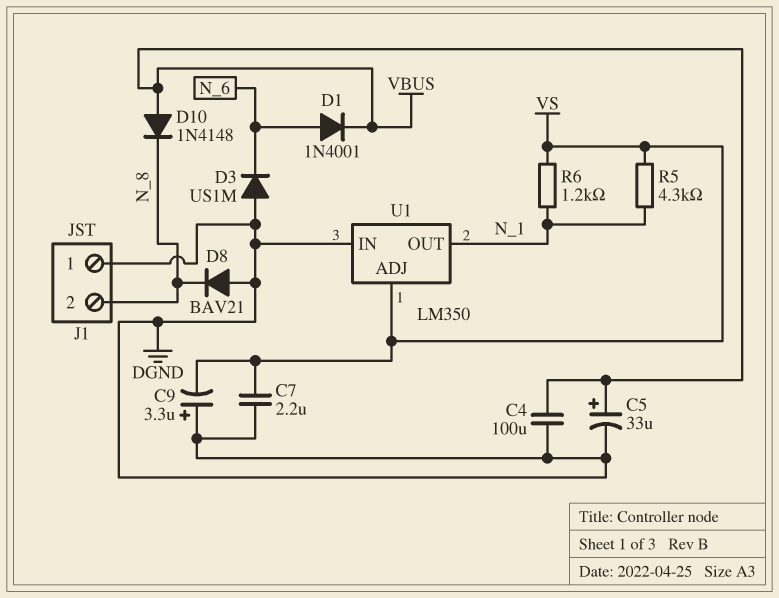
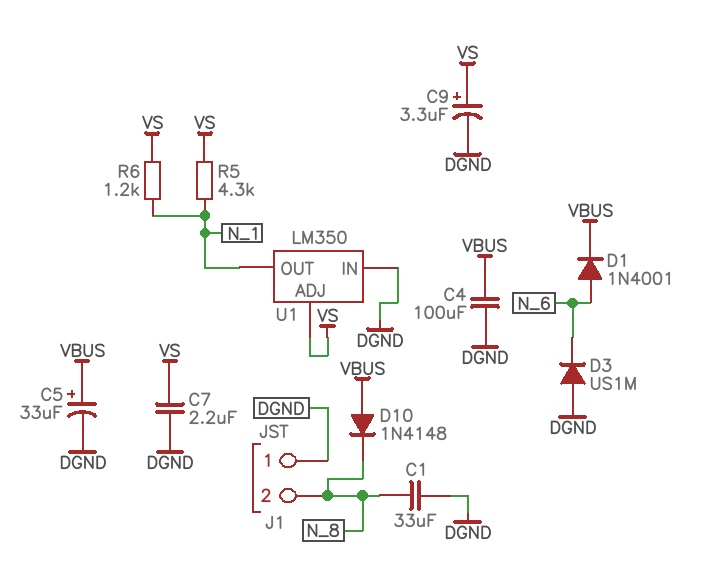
C1: none -> 33uF (DGND, N_8)
C9: 3.3uF (plus DGND, minus VS) -> 3.3uF (plus VS, minus DGND)
D8: diode BAV21 (A DGND, K N_8) -> none

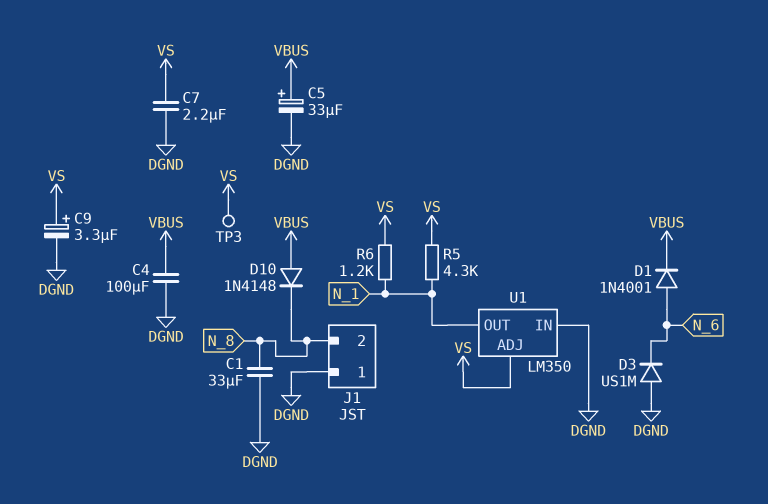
TP3: none -> test point (VS)

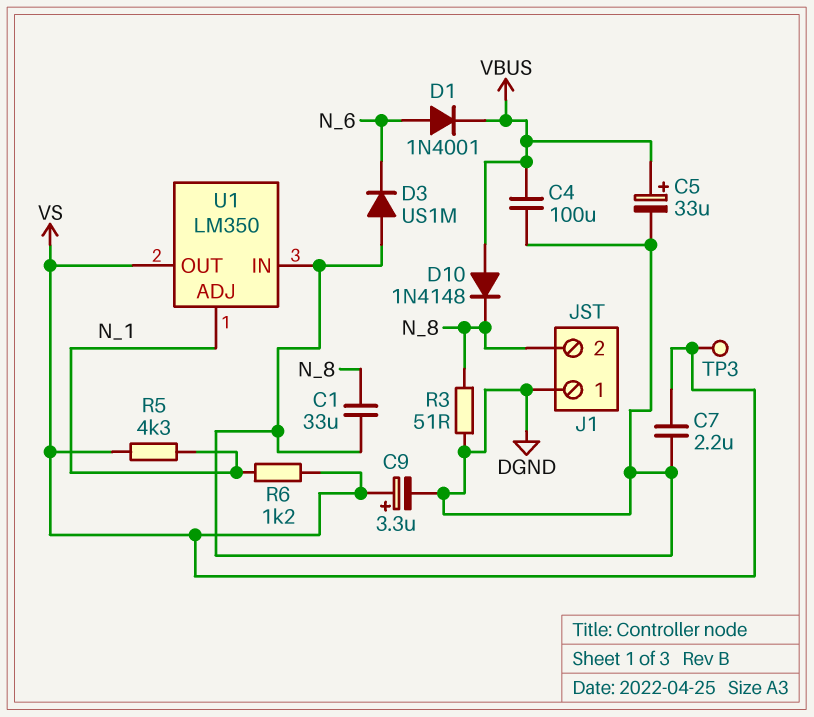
R3: none -> 51 (DGND, N_8)
U1 pin ADJ: VS -> N_1
U1 pin OUT: N_1 -> VS

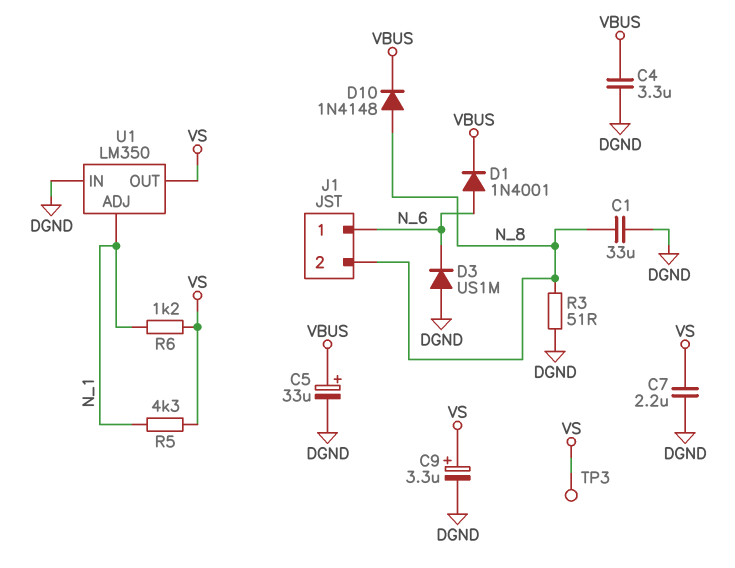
C4: 100uF (DGND, VBUS) -> 3.3uF (DGND, VBUS)
D10: diode 1N4148 (A VBUS, K N_8) -> diode 1N4148 (A N_8, K VBUS)
J1 pin 1: DGND -> N_6

